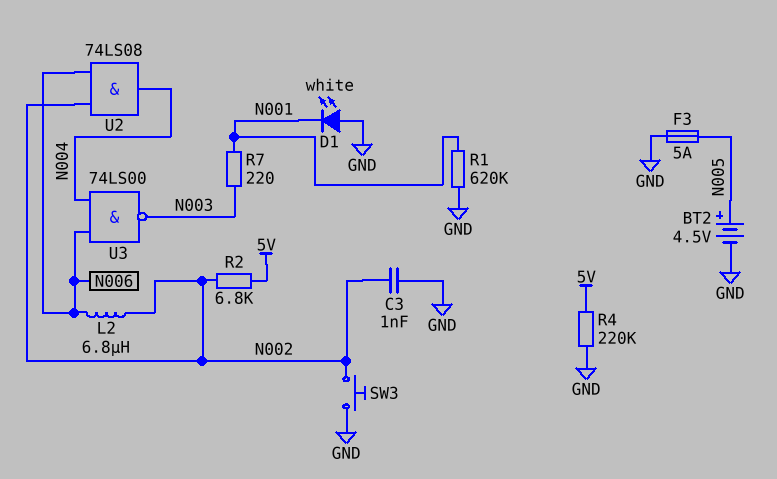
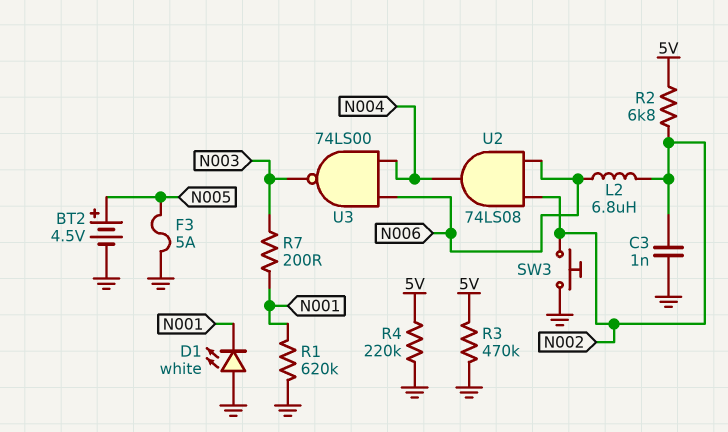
R3: none -> 470k (5V, GND)
R7: 220 (N001, N003) -> 200 (N001, N003)

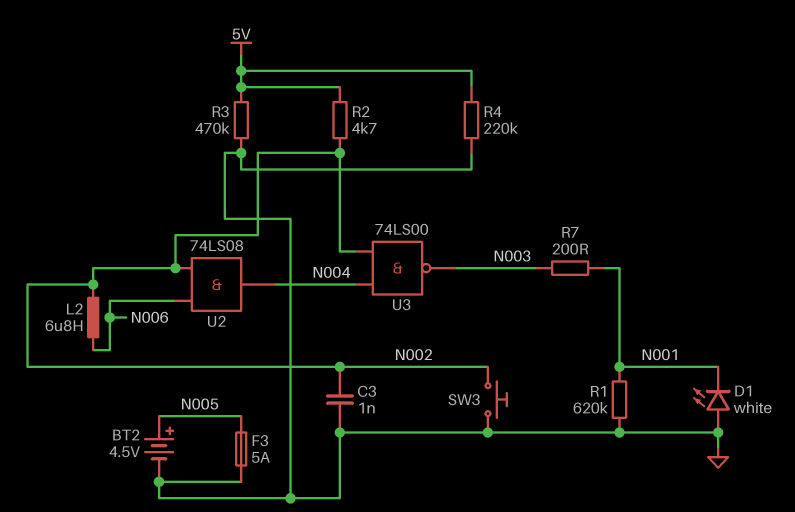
R2: 6.8k (5V, N002) -> 4.7k (5V, N002)
U3: NAND 74LS00 (in N004, in N006, out N003) -> NAND 74LS00 (in N002, in N004, out N003)

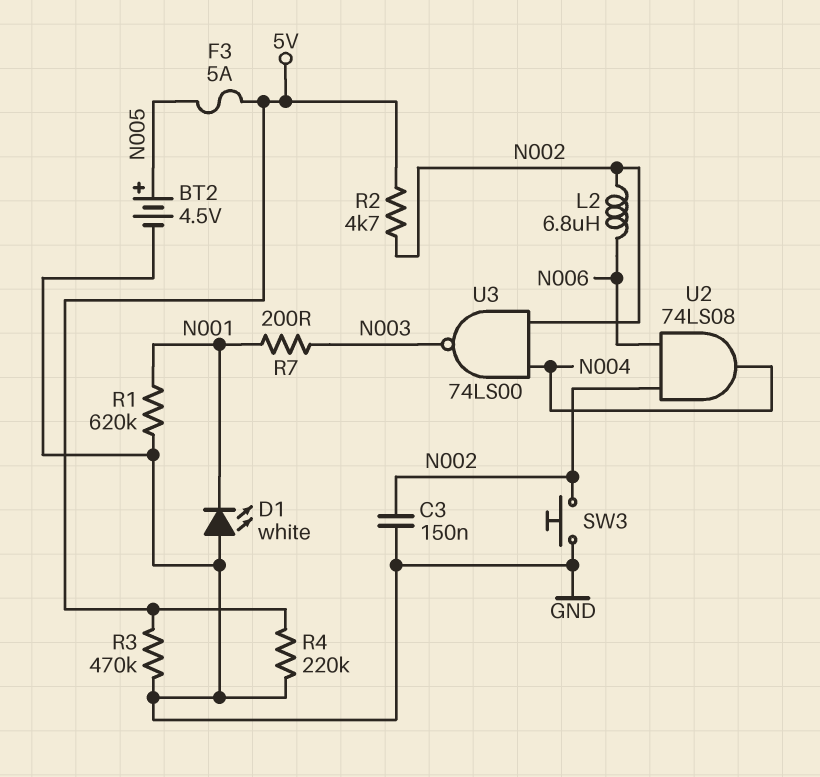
C3: 1nF (GND, N002) -> 150nF (GND, N002)
F3: 5A (GND, N005) -> 5A (5V, N005)

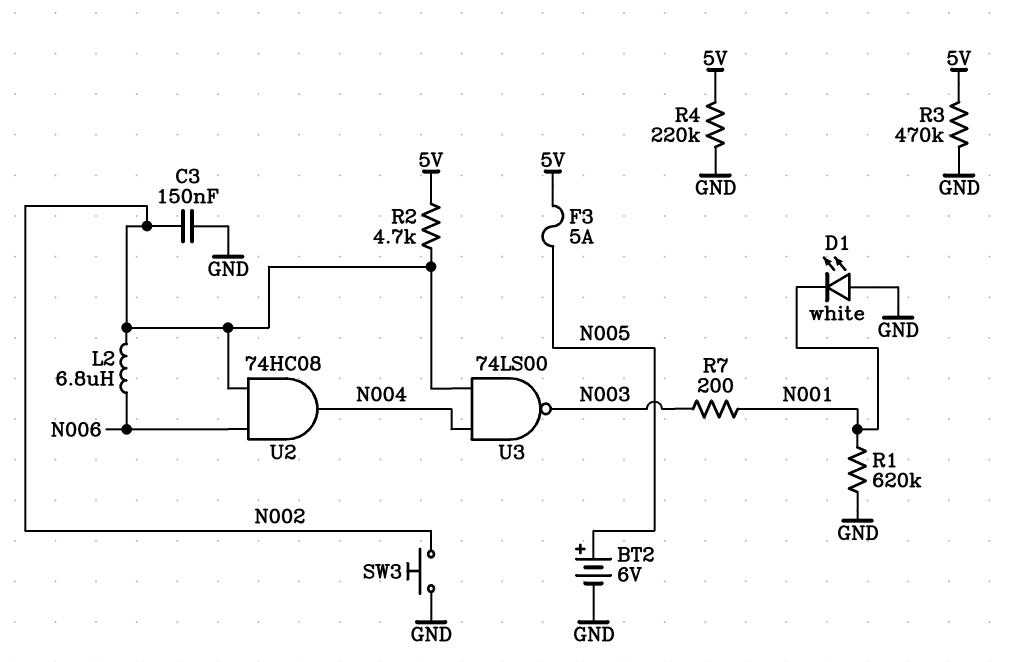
BT2: 4.5V (plus N005, minus GND) -> 6V (plus N005, minus GND)
U2: AND 74LS08 (in N002, in N006, out N004) -> AND 74HC08 (in N002, in N006, out N004)

